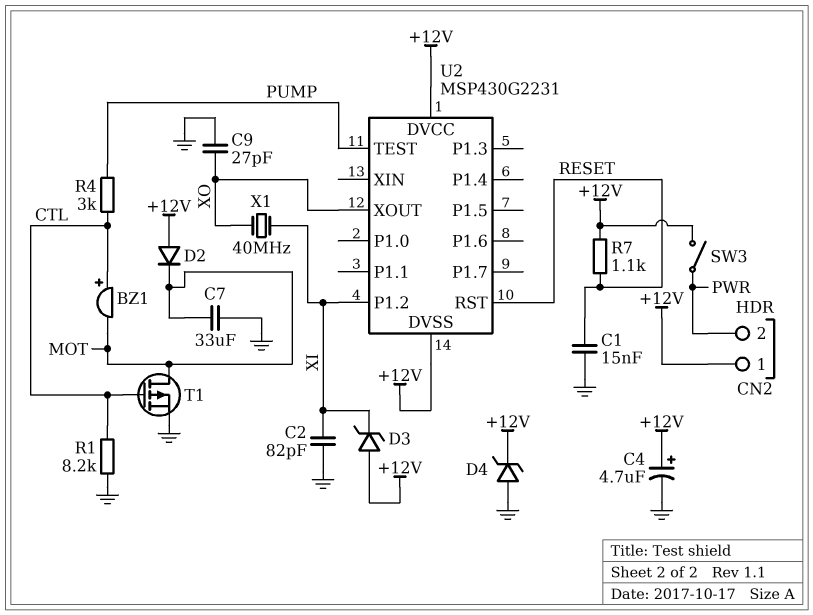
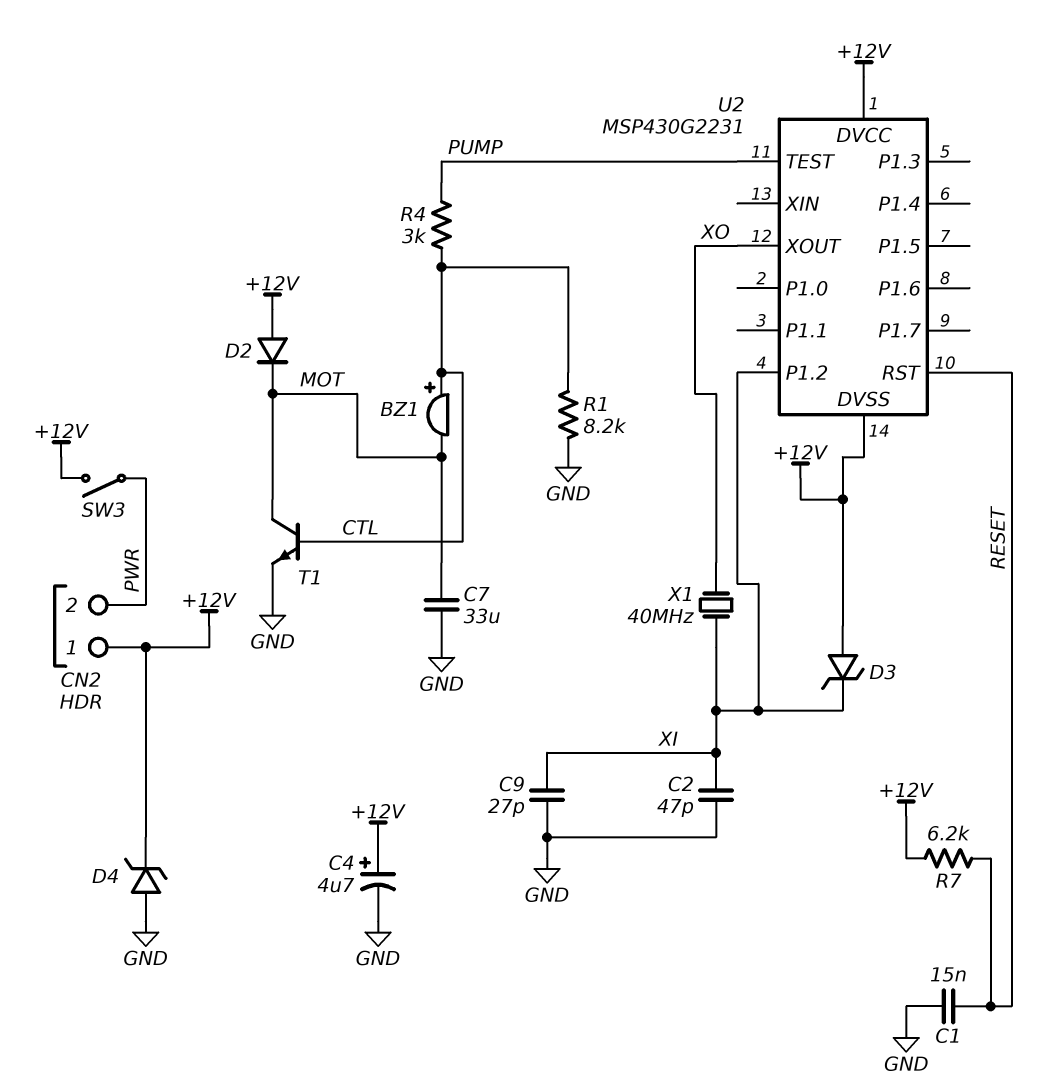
C2: 82pF (GND, XI) -> 47pF (GND, XI)
C9: 27pF (GND, XO) -> 27pF (GND, XI)
R7: 1.1k (+12V, RESET) -> 6.2k (+12V, RESET)
T1: PMOS (G CTL, D MOT, S GND) -> NPN (B CTL, C MOT, E GND)

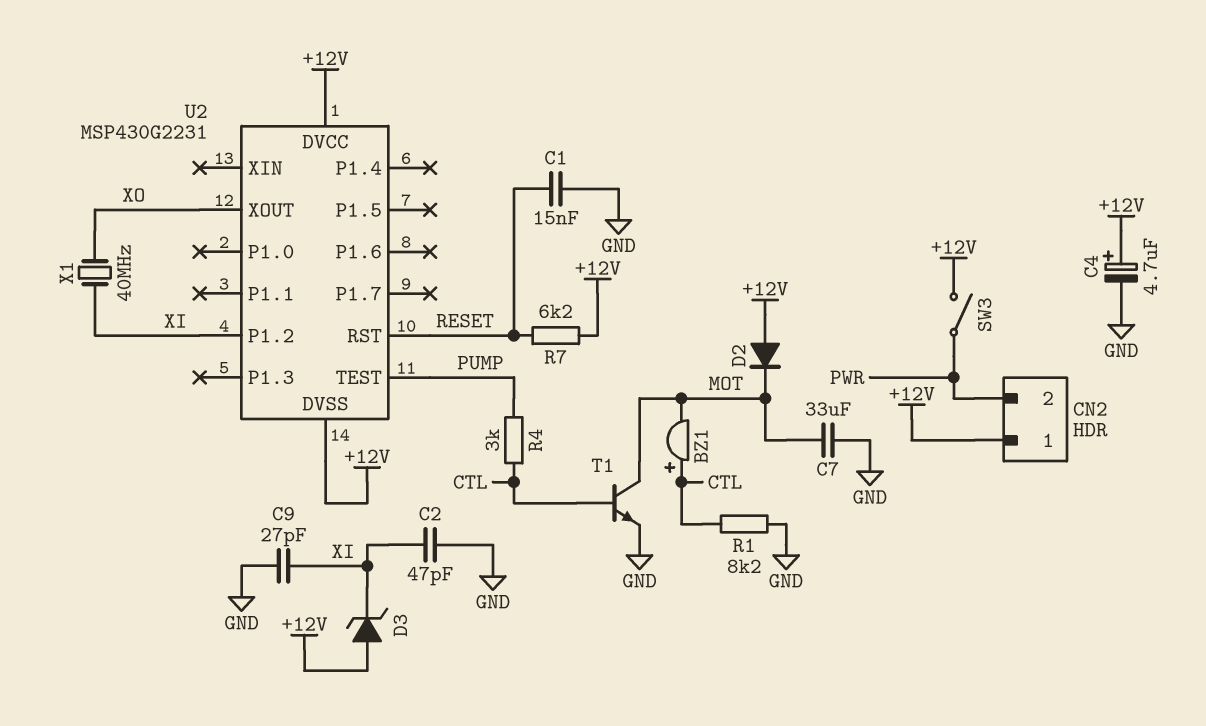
D4: zener (A GND, K +12V) -> none

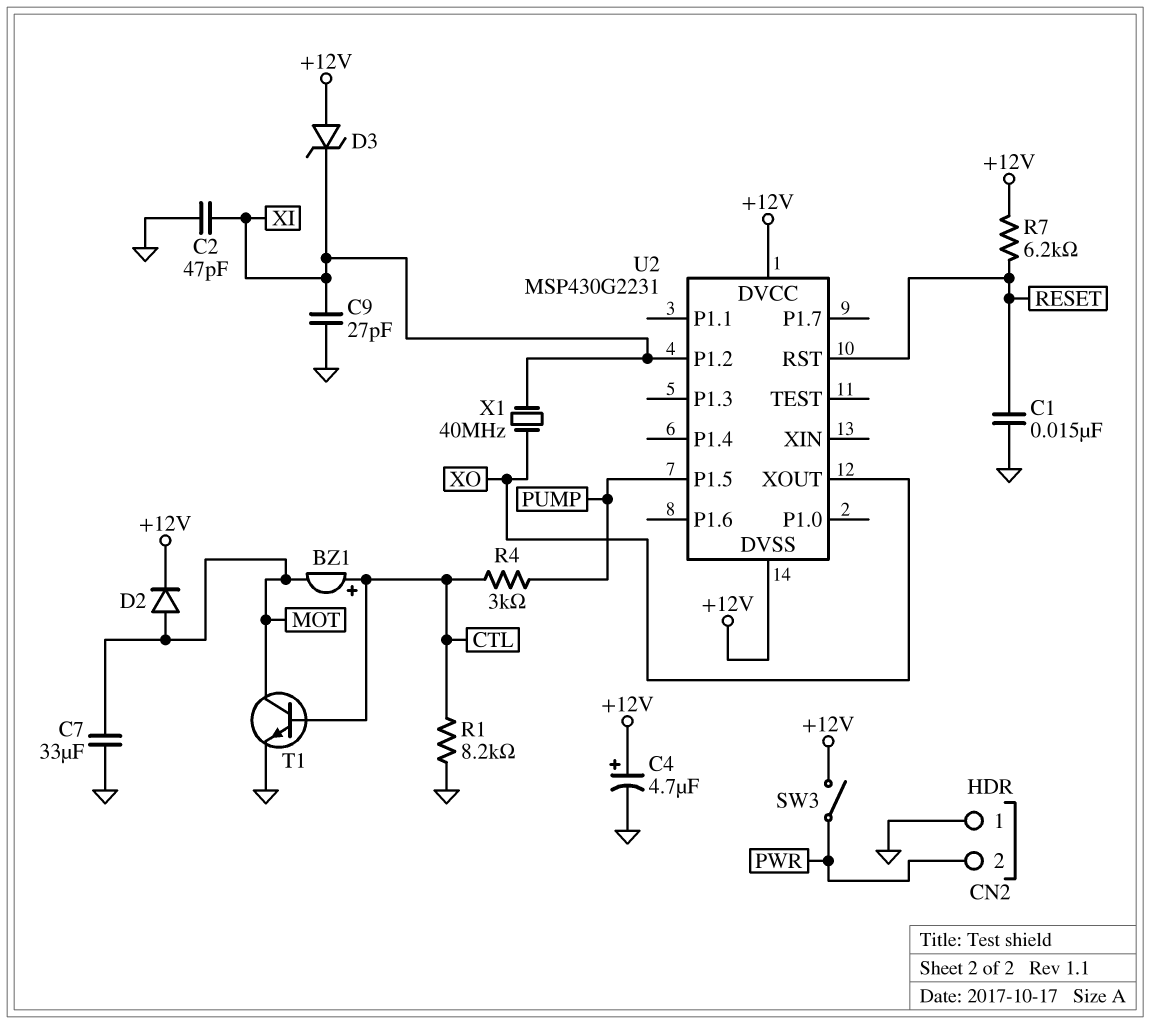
CN2 pin 1: +12V -> GND
D2: diode (A +12V, K MOT) -> diode (A MOT, K +12V)
U2 pin P1.5: none -> PUMP
U2 pin TEST: PUMP -> none

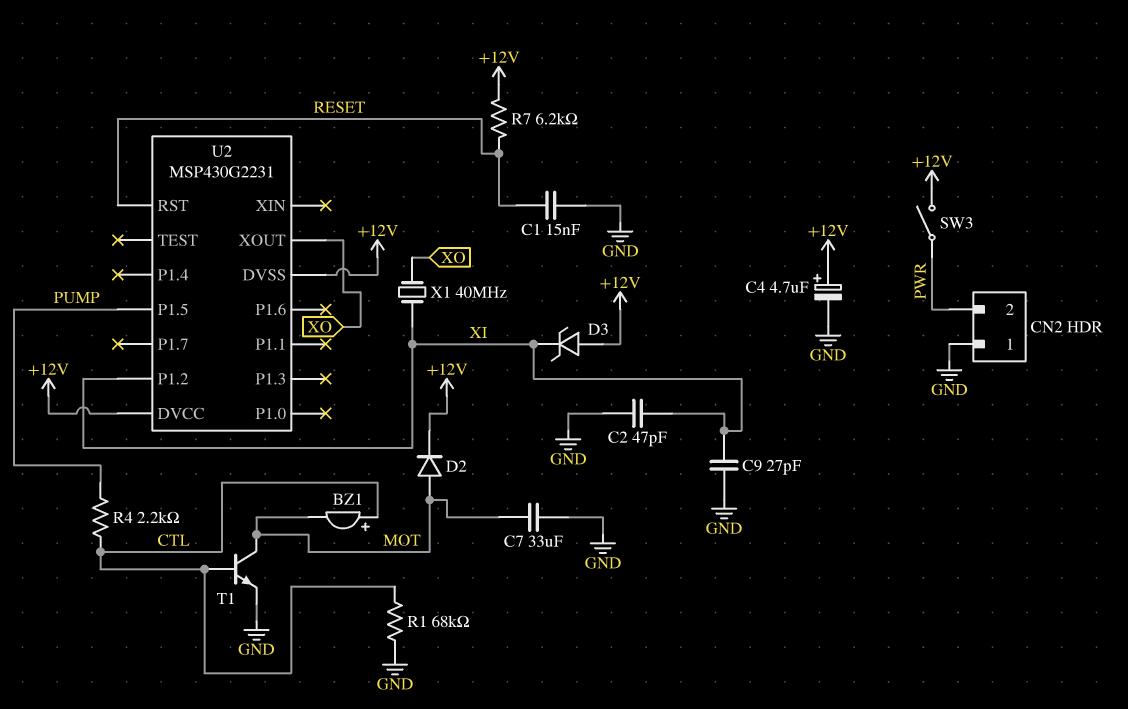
R1: 8.2k (CTL, GND) -> 68k (CTL, GND)
R4: 3k (CTL, PUMP) -> 2.2k (CTL, PUMP)

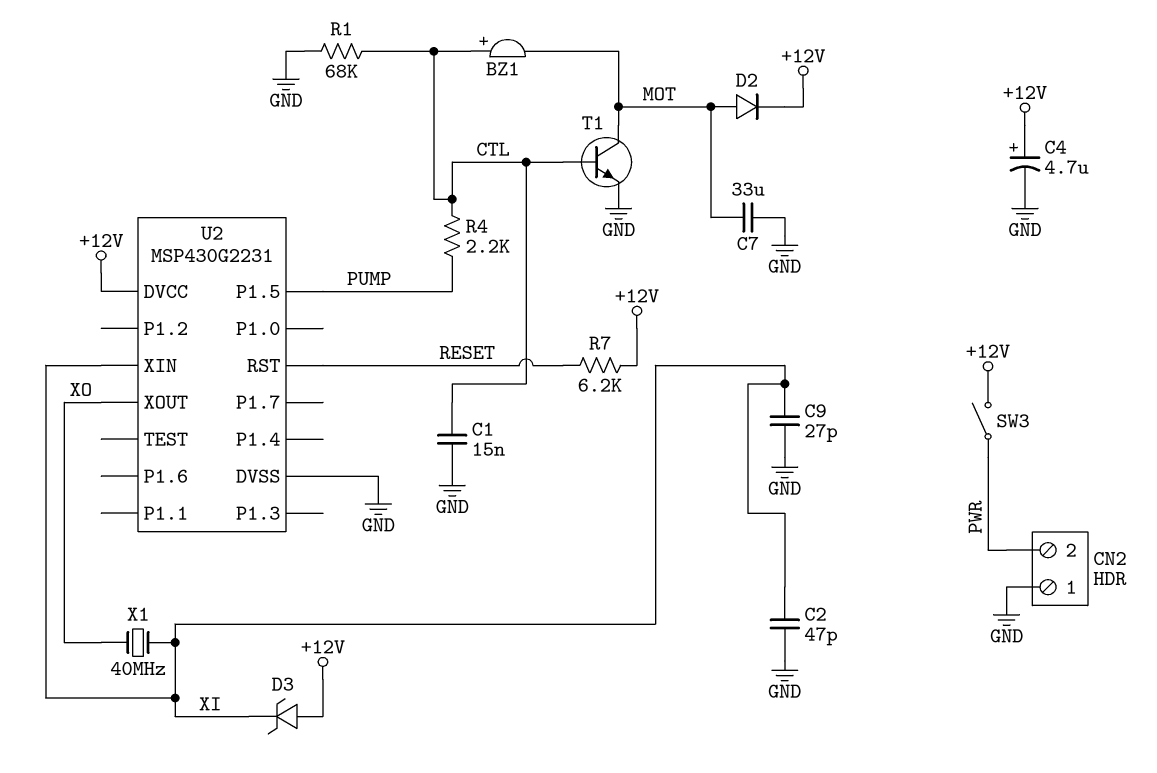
C1: 15nF (GND, RESET) -> 15nF (CTL, GND)
U2 pin DVSS: +12V -> GND
U2 pin P1.2: XI -> none
U2 pin XIN: none -> XI

